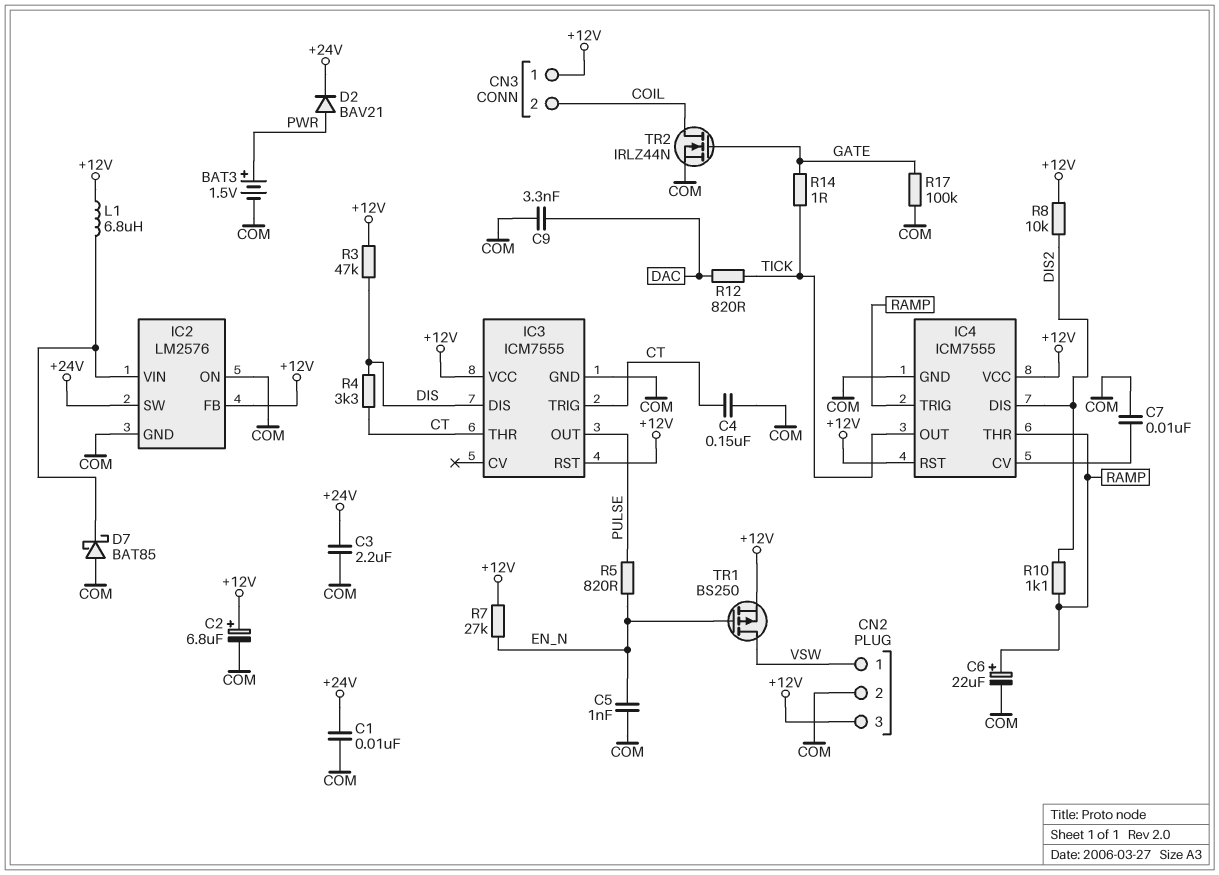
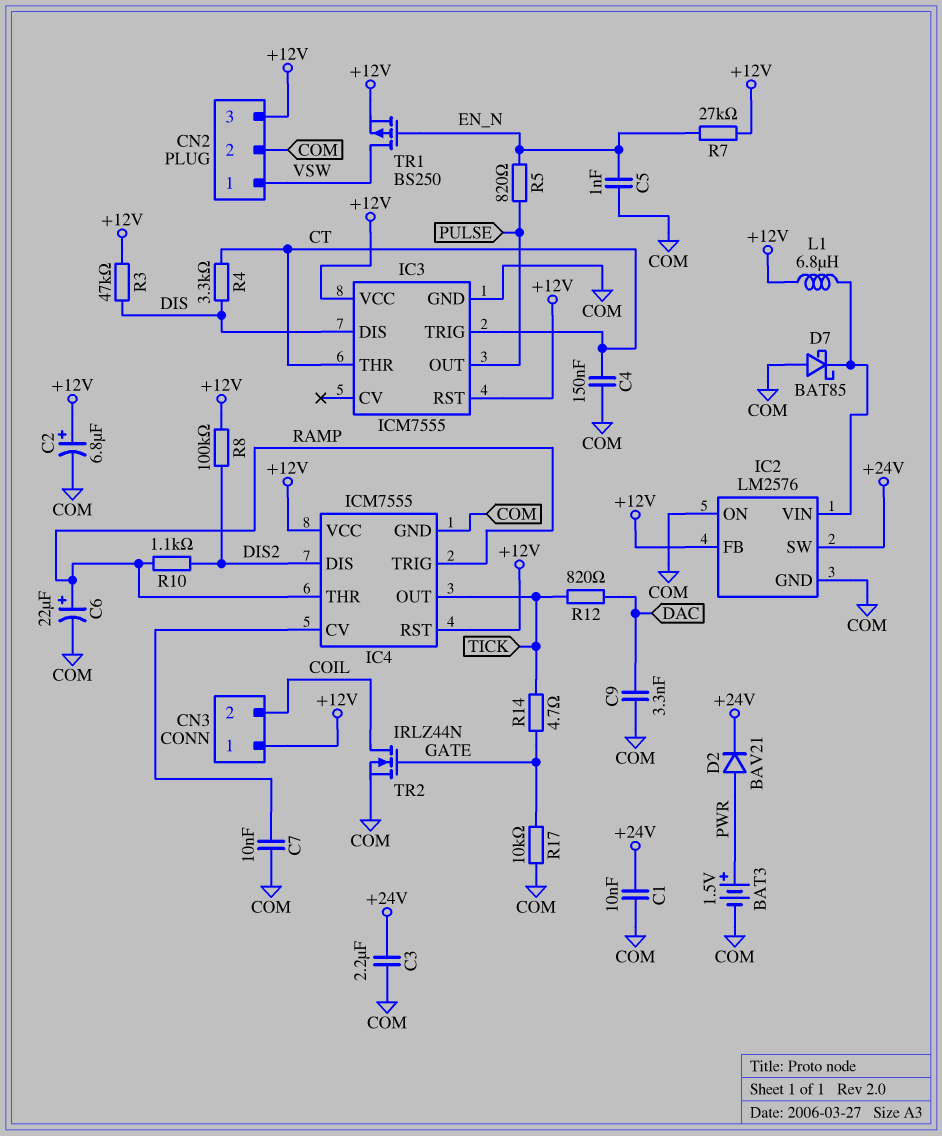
R8: 10k (+12V, DIS2) -> 100k (+12V, DIS2)
R14: 1 (GATE, TICK) -> 4.7 (GATE, TICK)
R17: 100k (COM, GATE) -> 10k (COM, GATE)

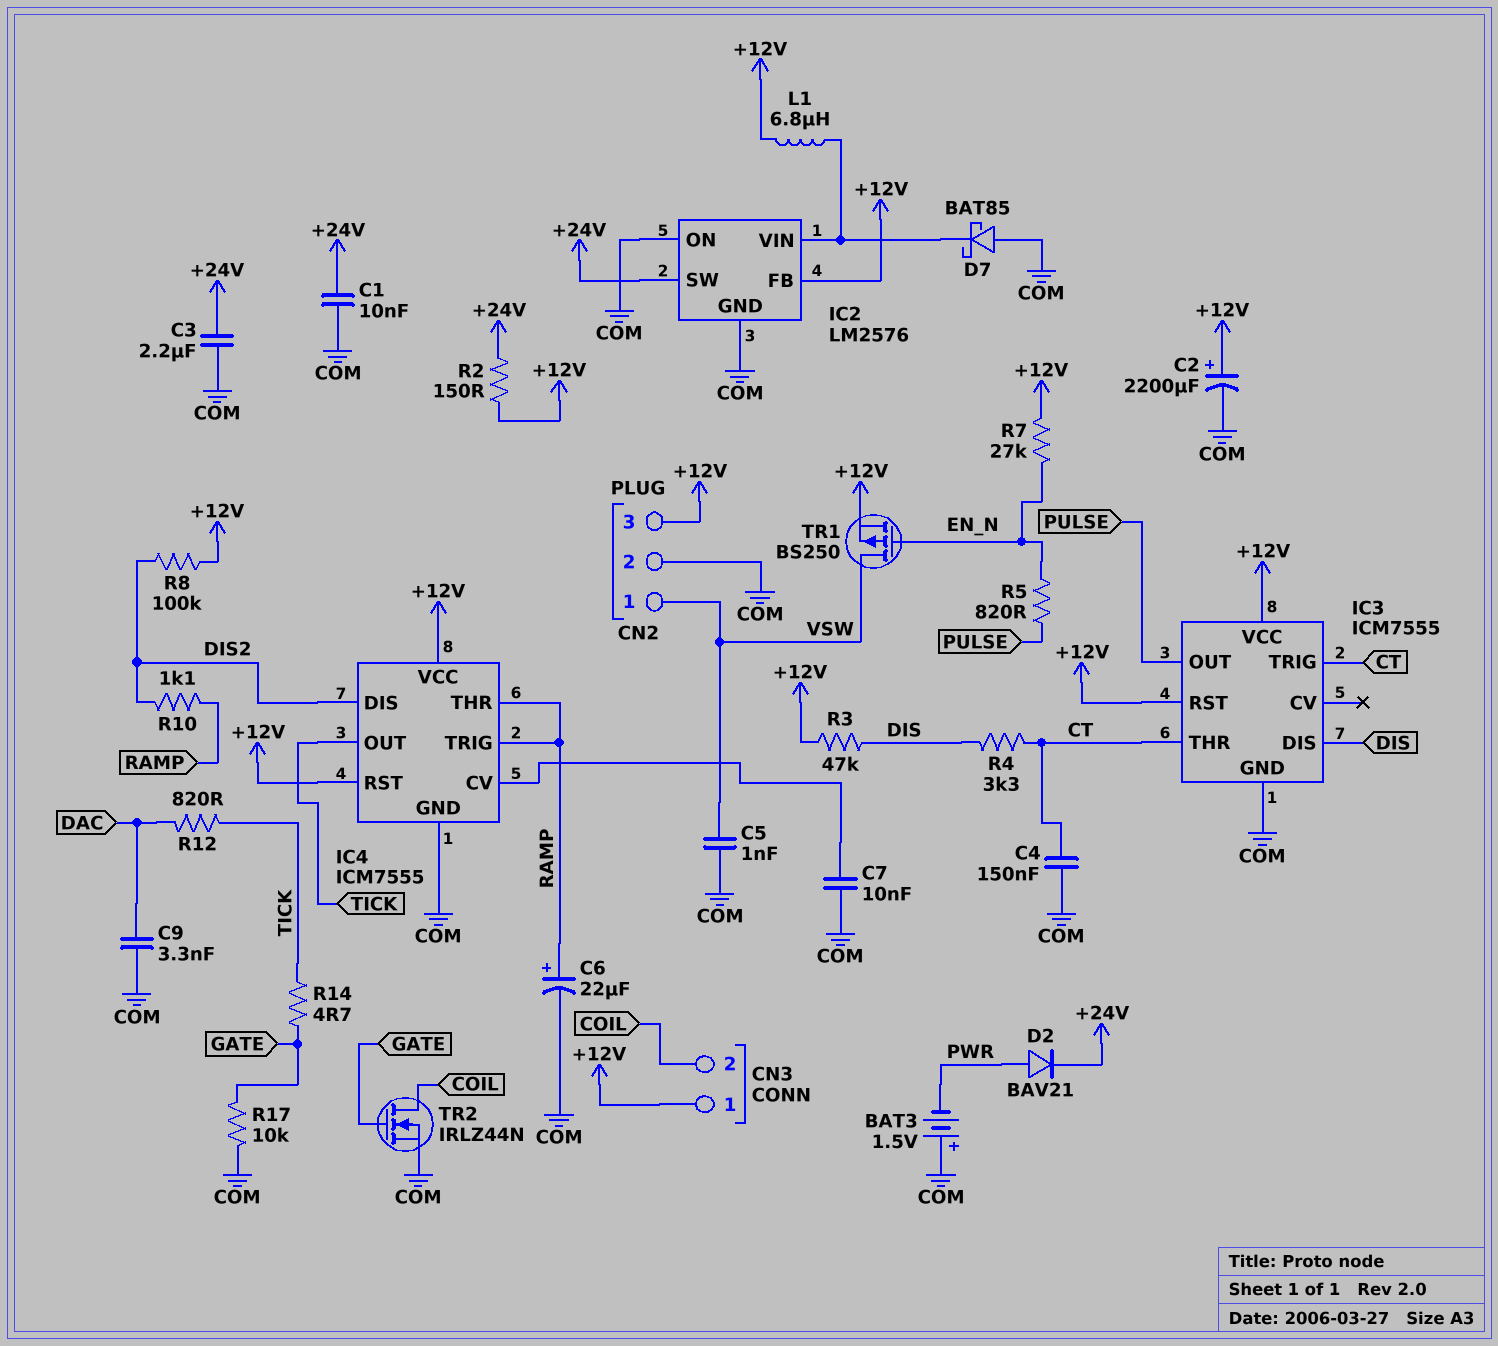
BAT3: 1.5V (plus PWR, minus COM) -> 1.5V (plus COM, minus PWR)
C2: 6.8uF (plus +12V, minus COM) -> 2200uF (plus +12V, minus COM)
C5: 1nF (COM, EN_N) -> 1nF (COM, VSW)
R2: none -> 150 (+12V, +24V)

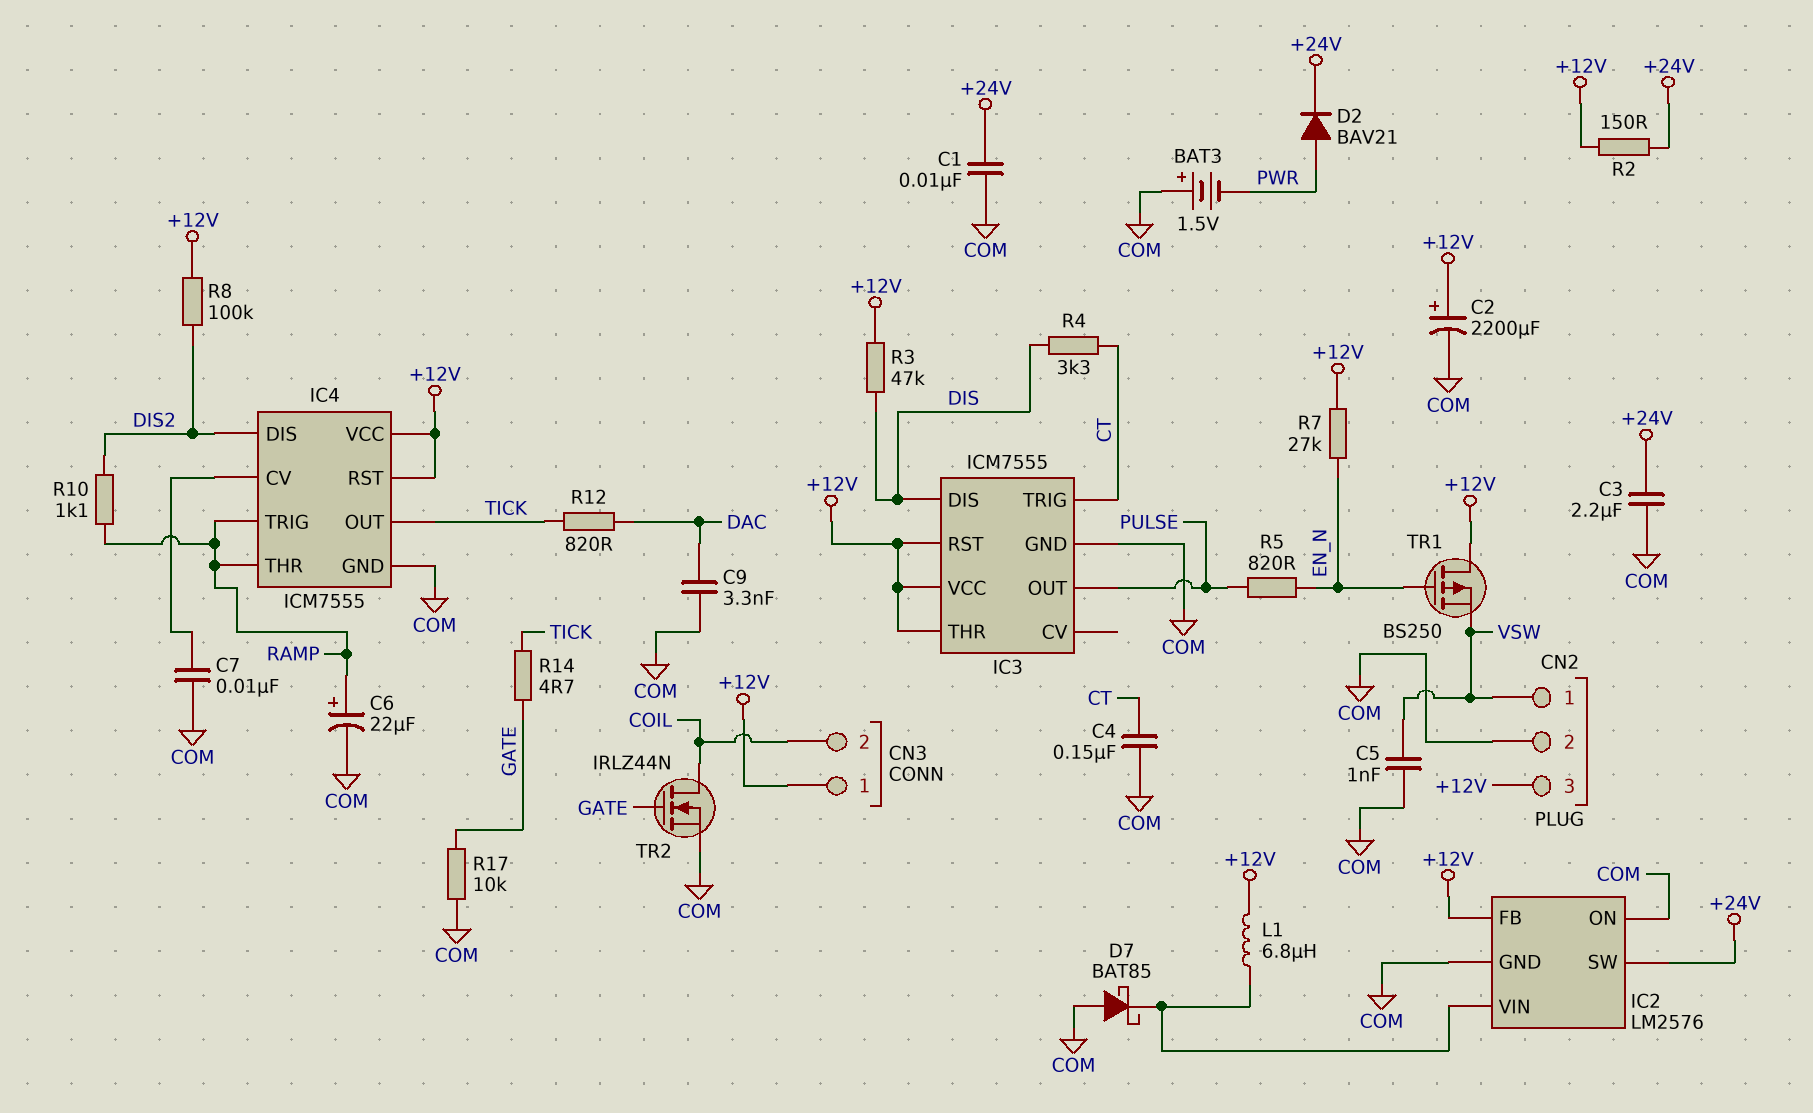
IC3 pin THR: CT -> +12V
TR1: PMOS BS250 (G EN_N, D VSW, S +12V) -> PMOS BS250 (G EN_N, D +12V, S VSW)

